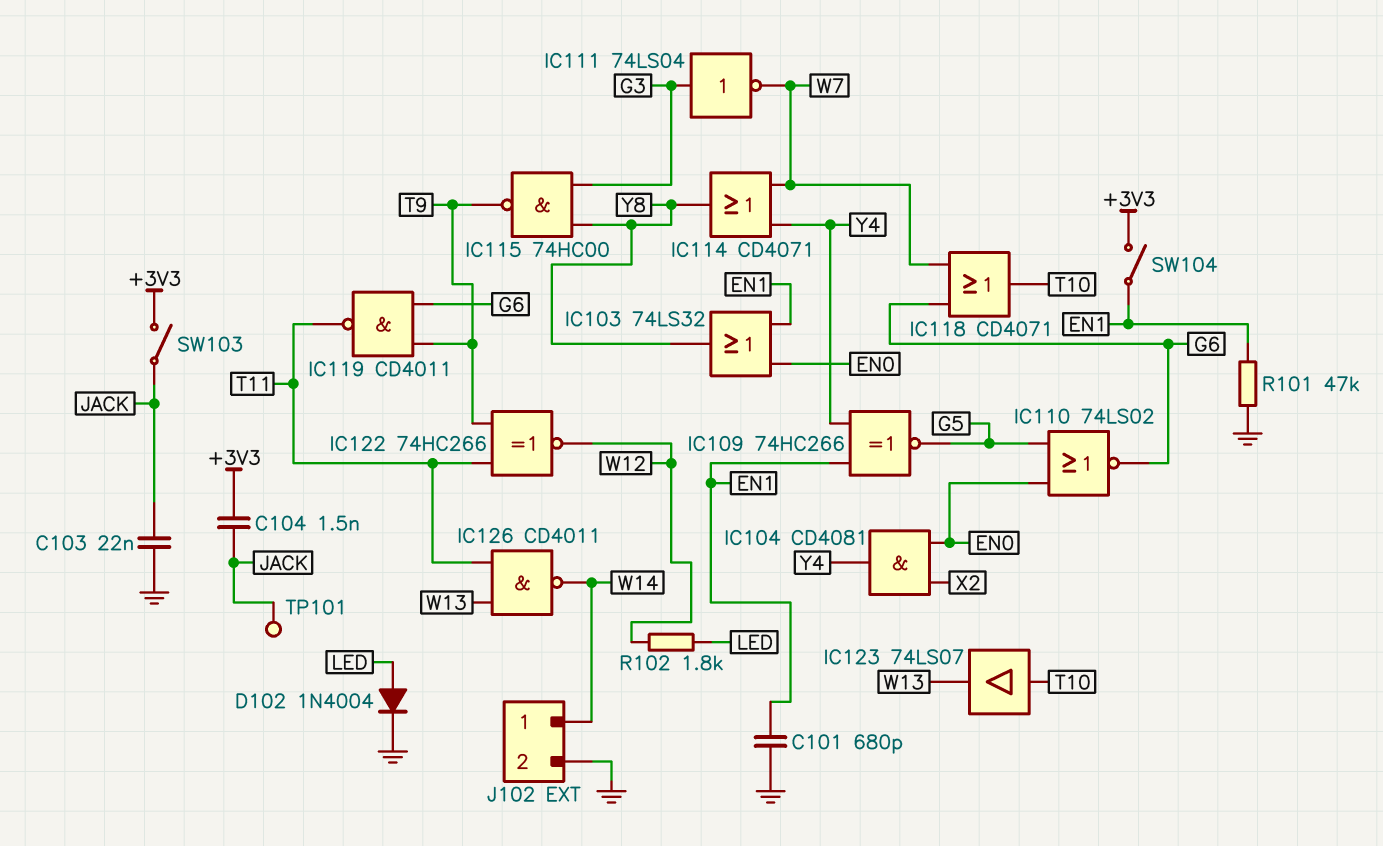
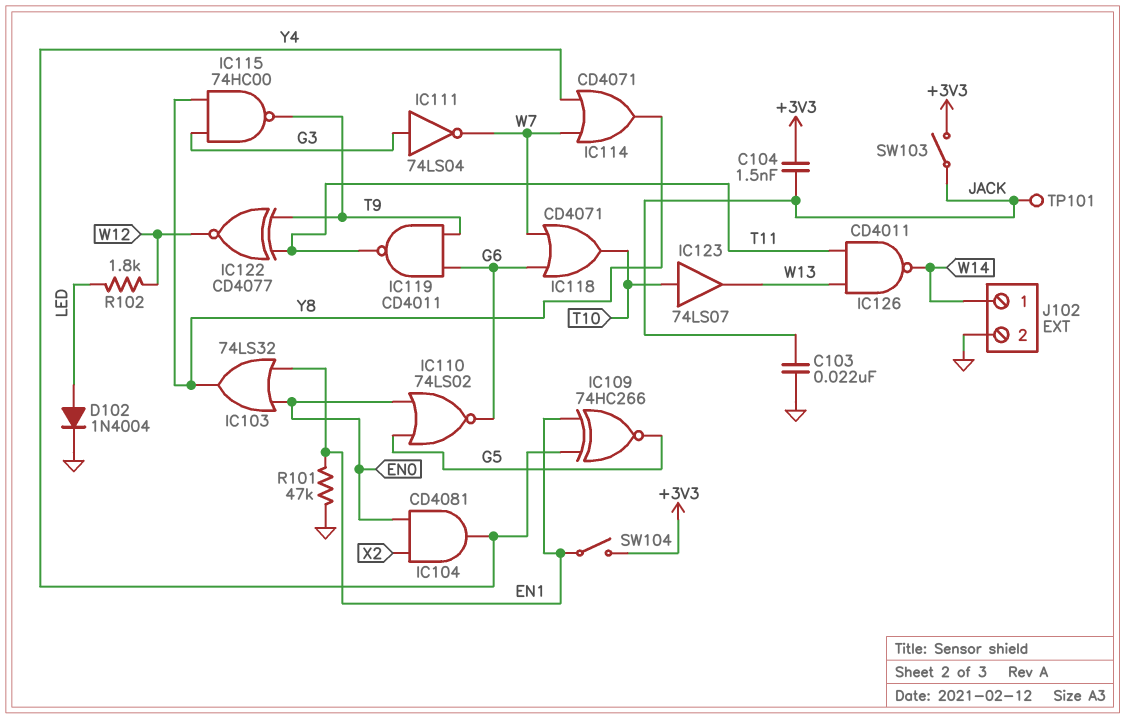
C101: 680pF (EN1, GND) -> none
IC122: XNOR 74HC266 (in T9, in T11, out W12) -> XNOR CD4077 (in T9, in T11, out W12)

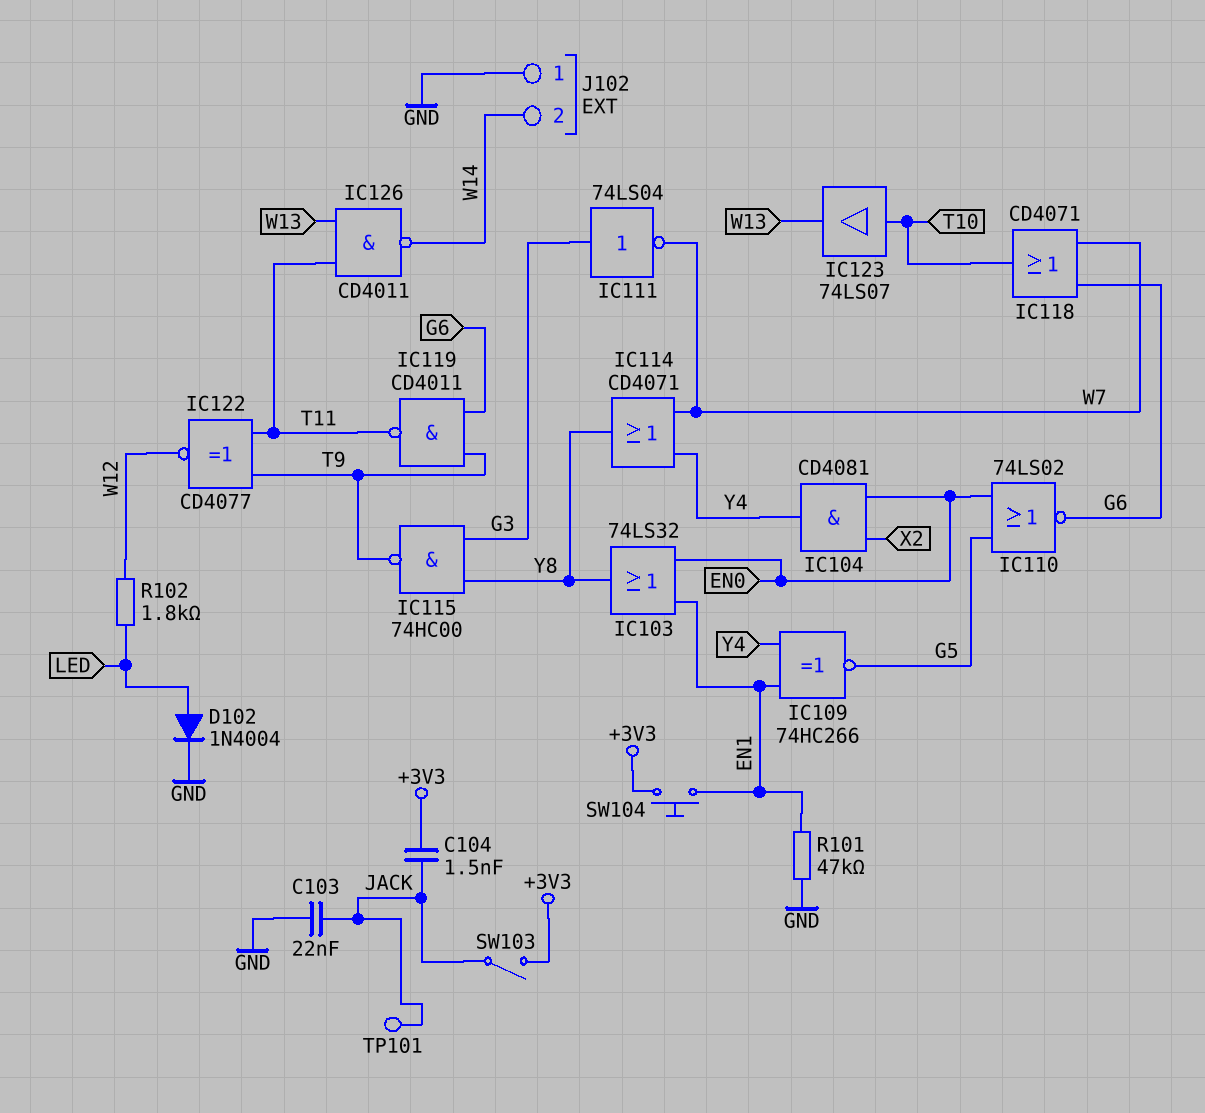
J102 pin 1: W14 -> GND
J102 pin 2: GND -> W14
SW104: switch (+3V3, EN1) -> button (+3V3, EN1)

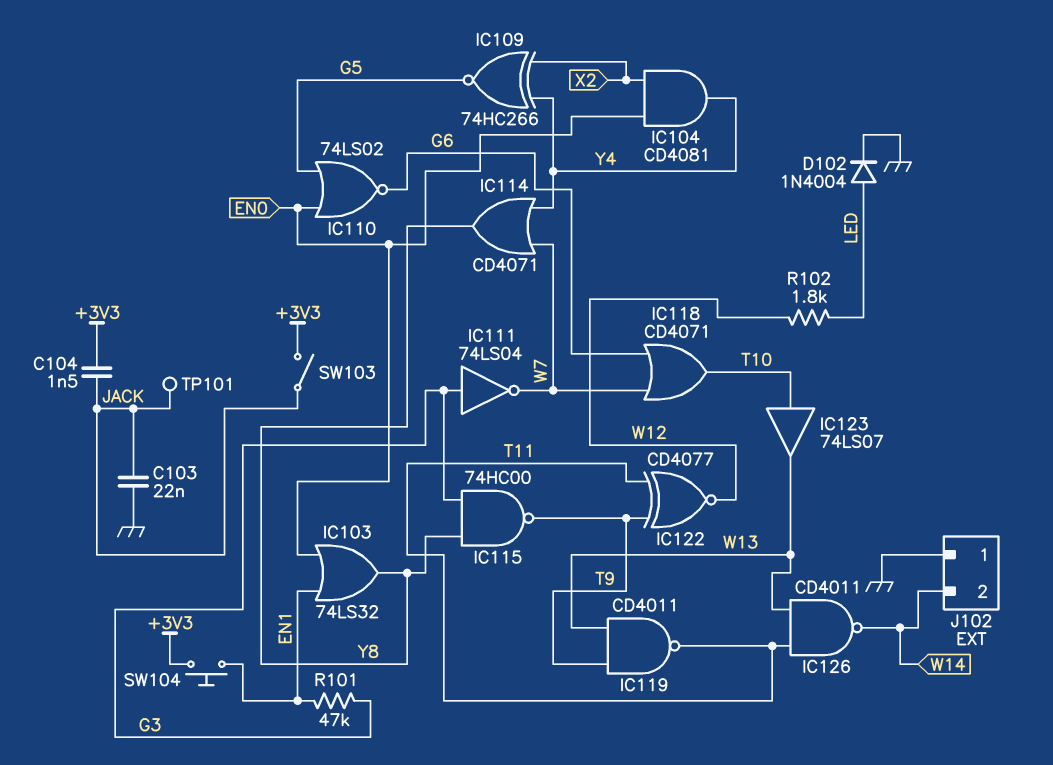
IC109: XNOR 74HC266 (in EN1, in Y4, out G5) -> XNOR 74HC266 (in X2, in Y4, out G5)
IC119: NAND CD4011 (in G6, in T9, out T11) -> NAND CD4011 (in T9, in W13, out T11)
R101: 47k (EN1, GND) -> 47k (EN1, G3)

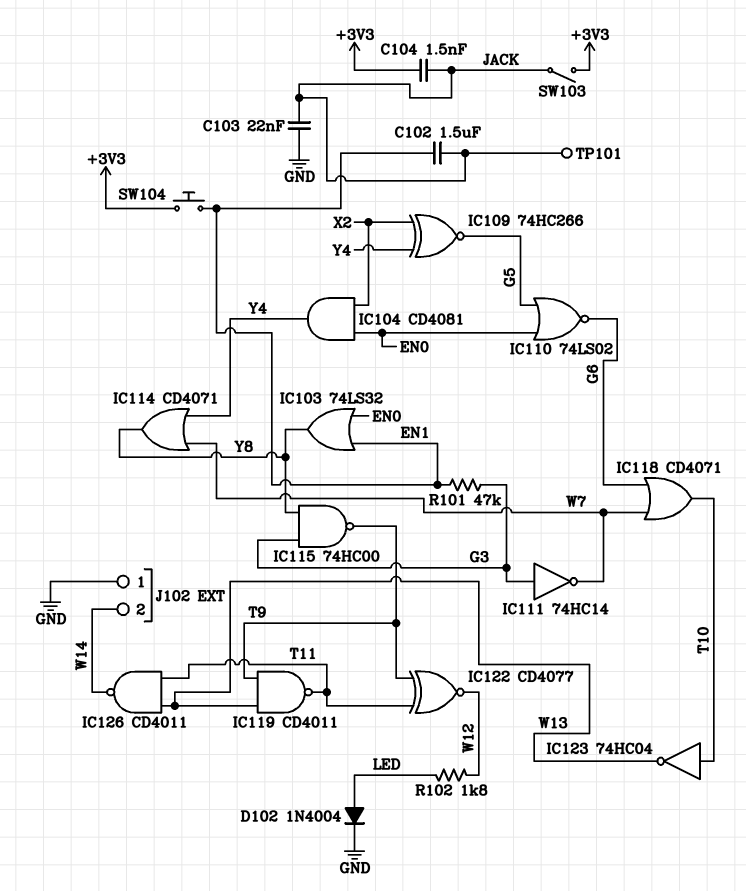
C102: none -> 1.5uF (EN1, JACK)
IC111: NOT 74LS04 (in G3, out W7) -> NOT 74HC14 (in G3, out W7)
IC123: buffer 74LS07 (in T10, out W13) -> NOT 74HC04 (in T10, out W13)

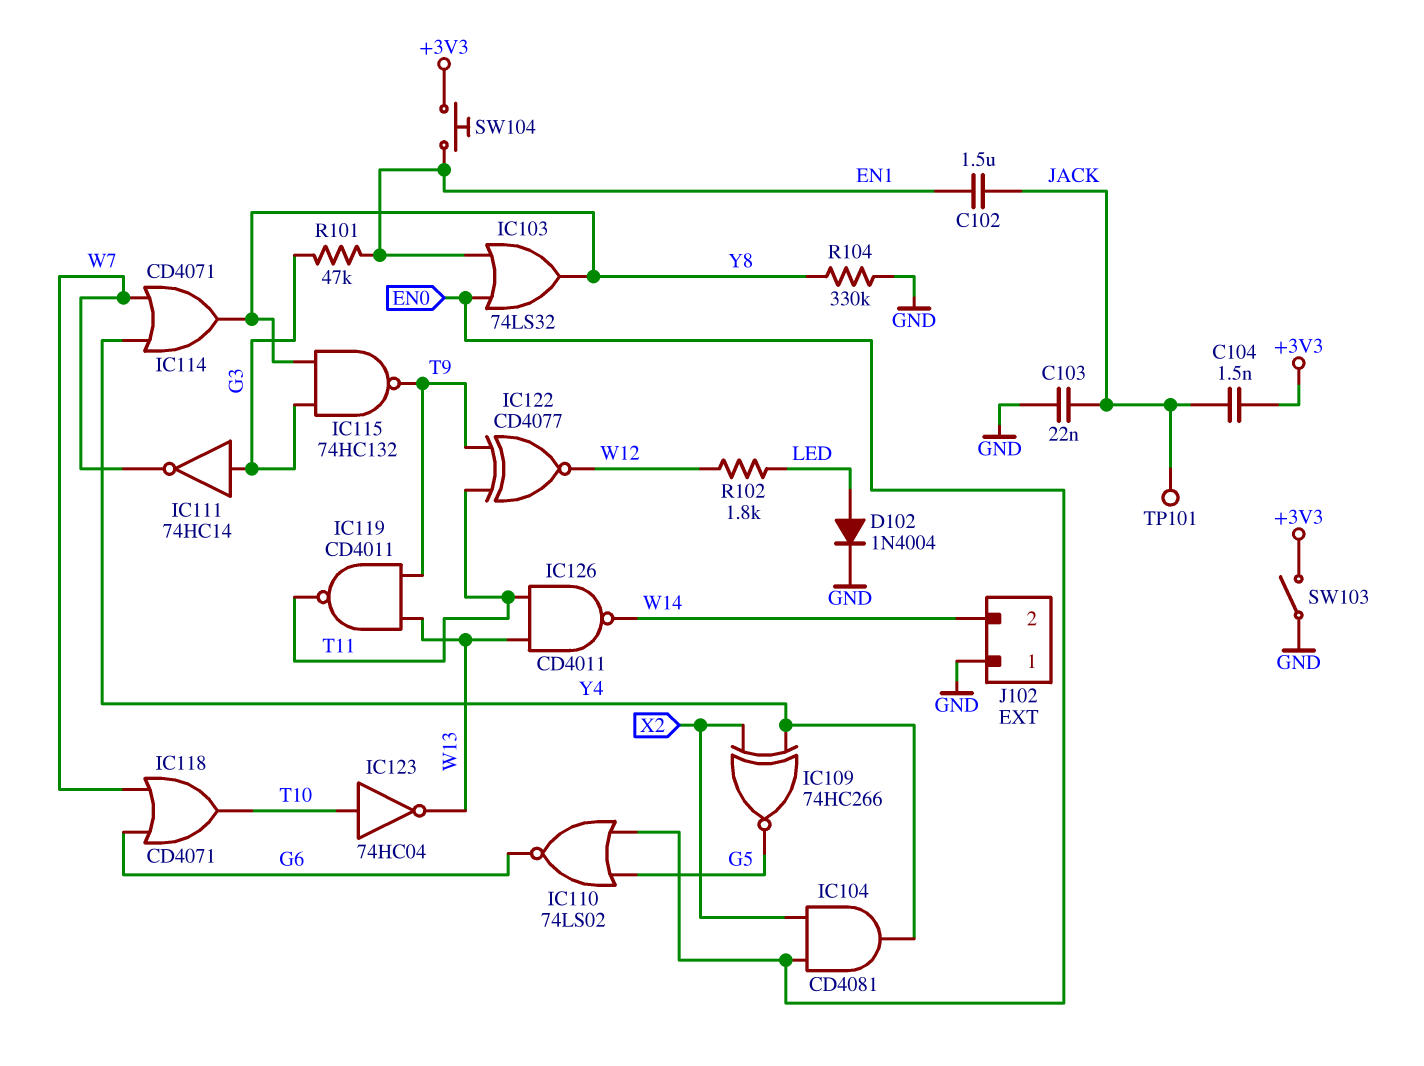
IC115: NAND 74HC00 (in G3, in Y8, out T9) -> NAND 74HC132 (in G3, in Y8, out T9)
R104: none -> 330k (GND, Y8)
SW103: switch (+3V3, JACK) -> switch (+3V3, GND)

